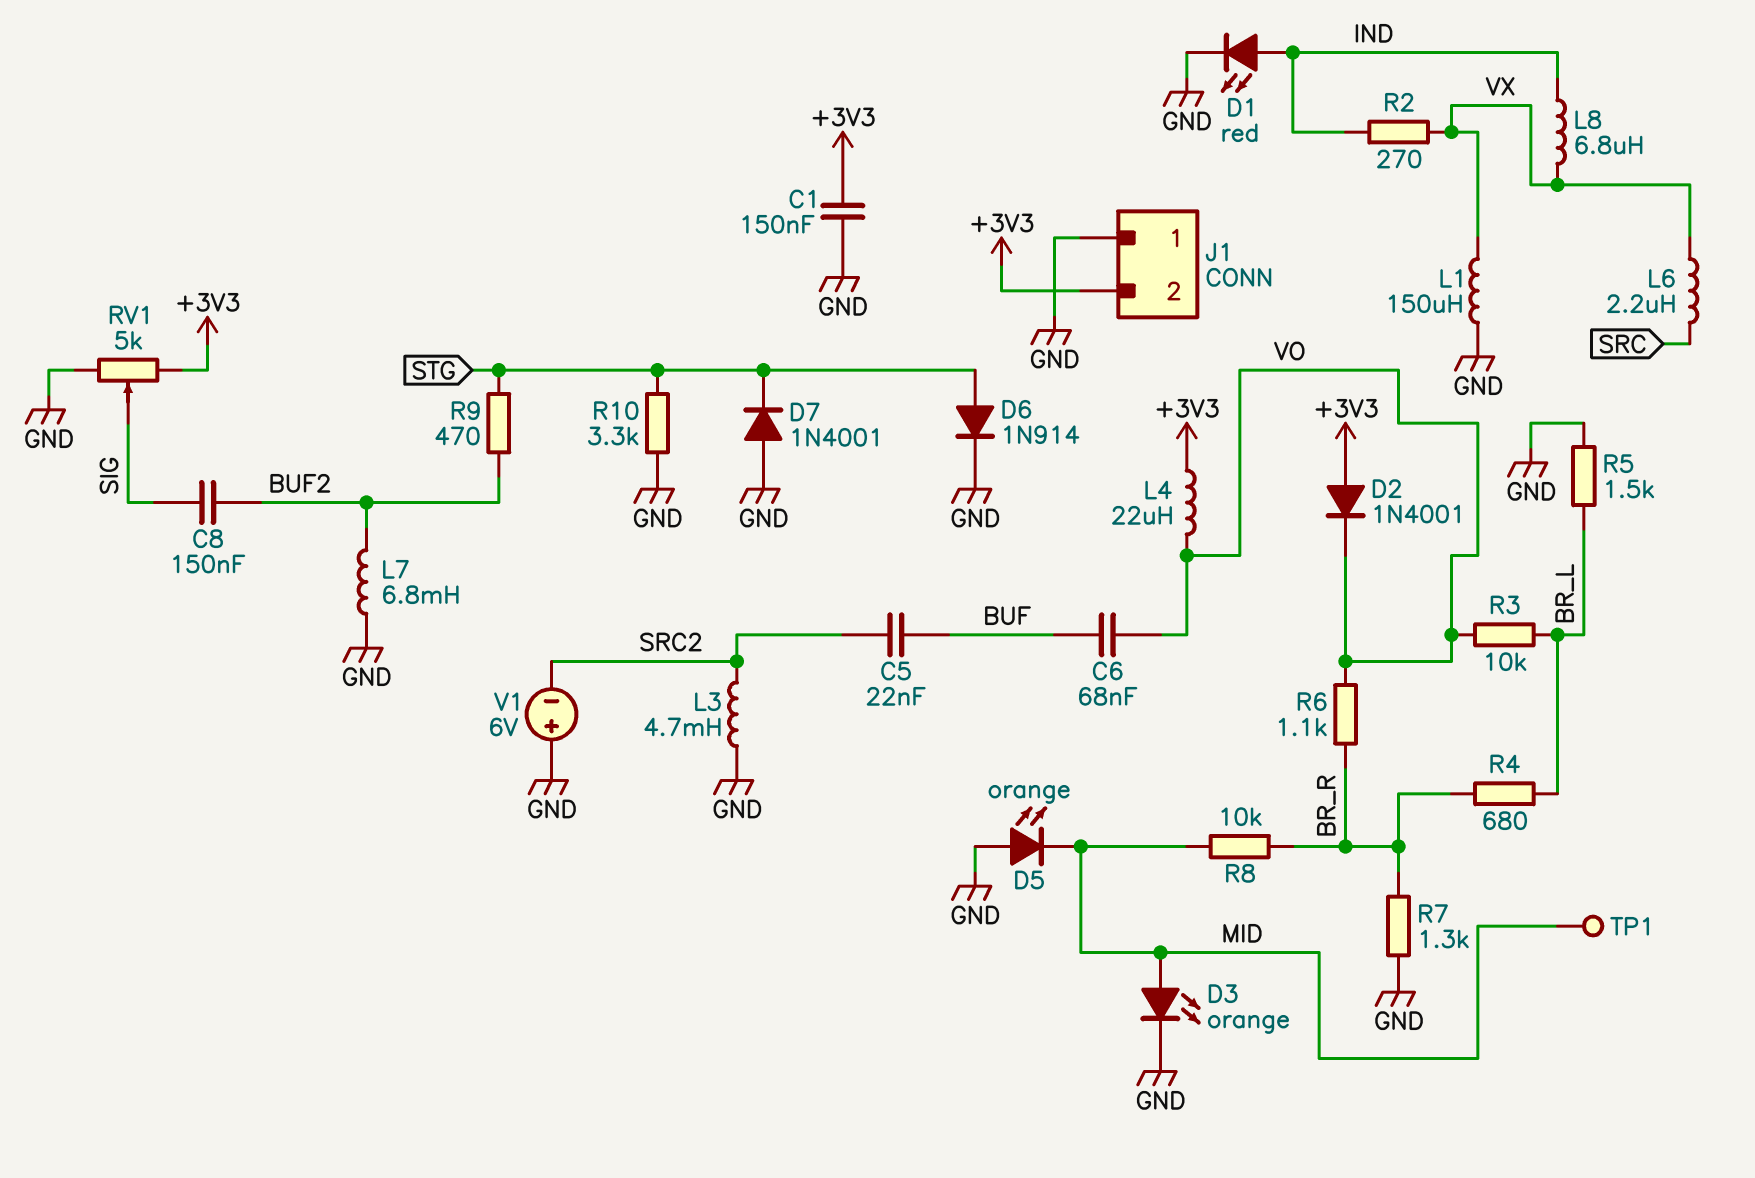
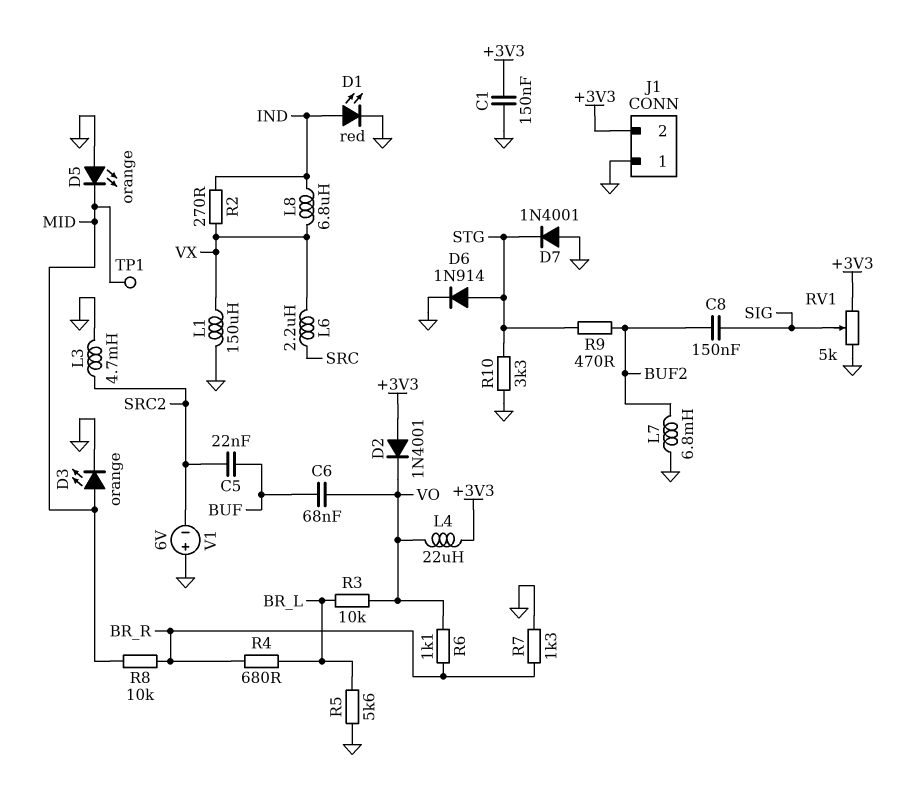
R5: 1.5k (BR_L, GND) -> 5.6k (BR_L, GND)

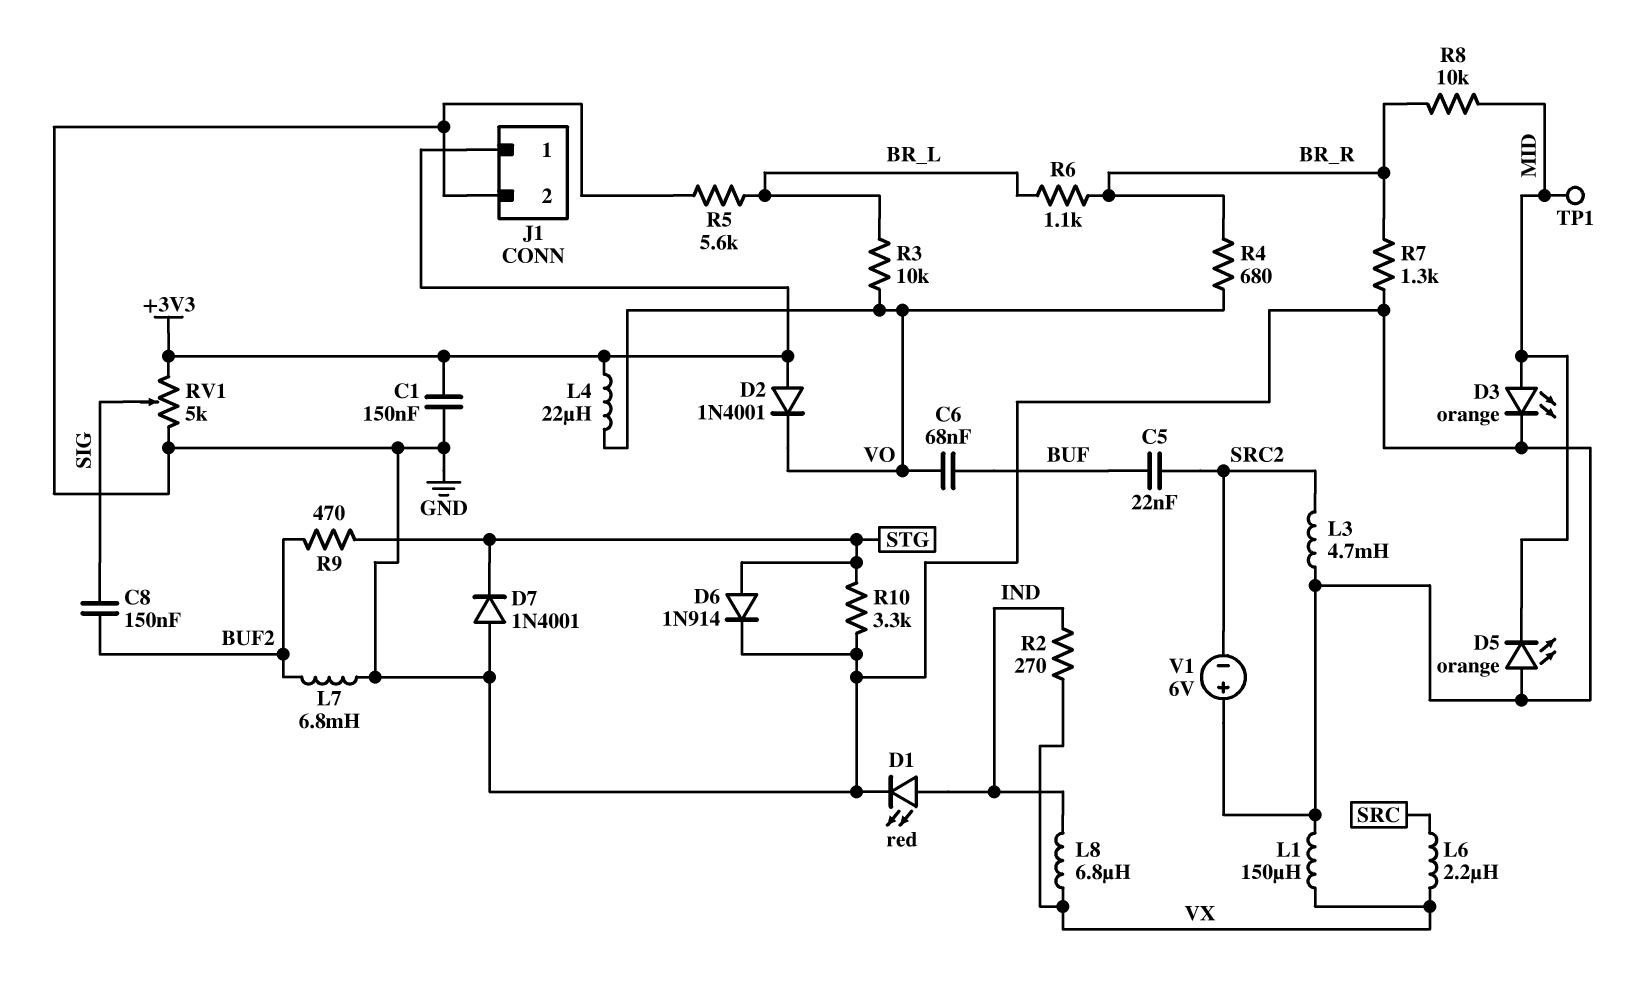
J1 pin 1: GND -> +3V3
J1 pin 2: +3V3 -> GND
R4: 680 (BR_L, BR_R) -> 680 (BR_R, VO)
R6: 1.1k (BR_R, VO) -> 1.1k (BR_L, BR_R)

